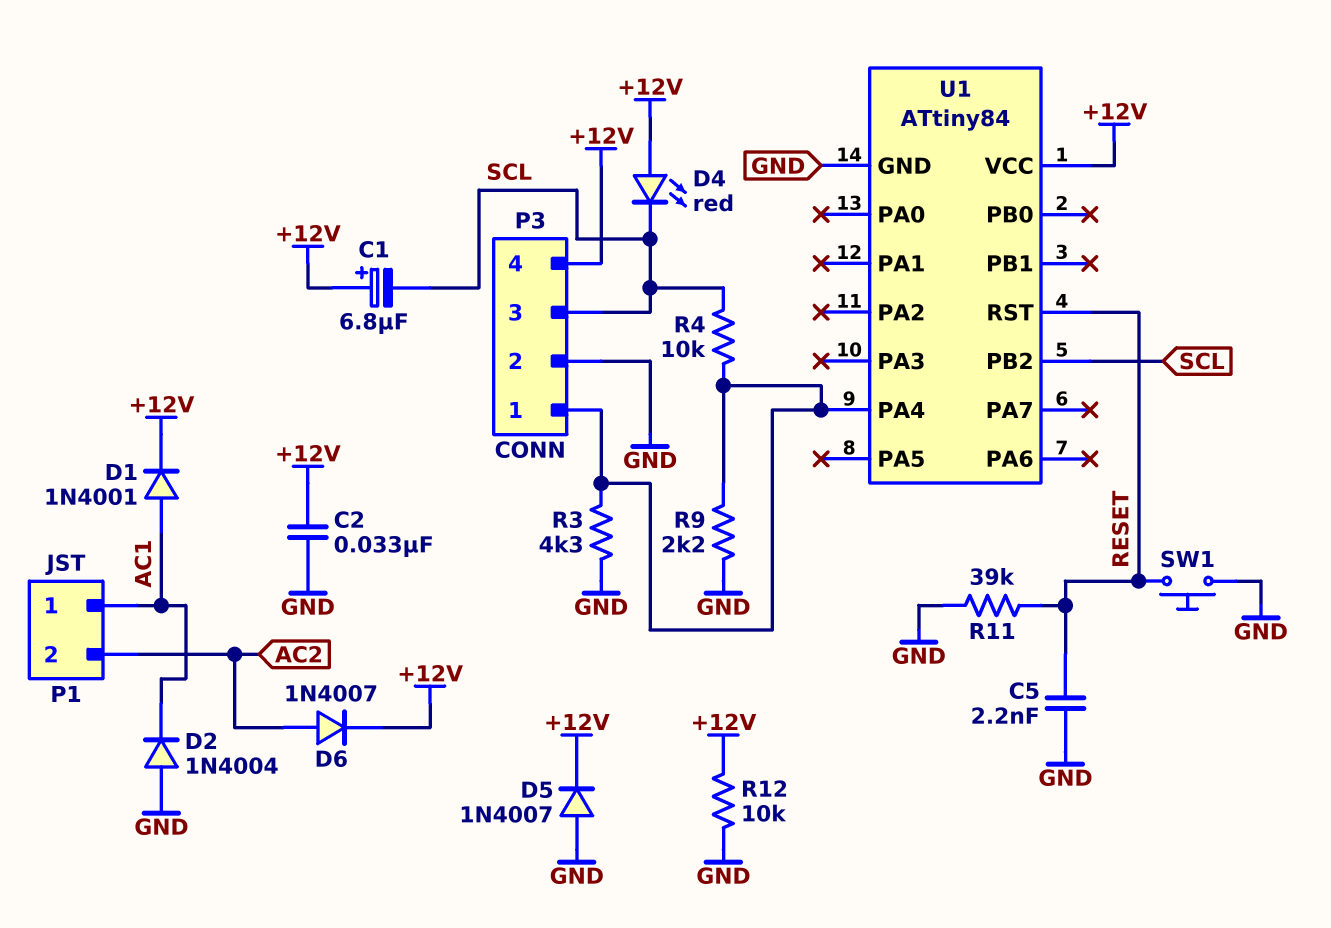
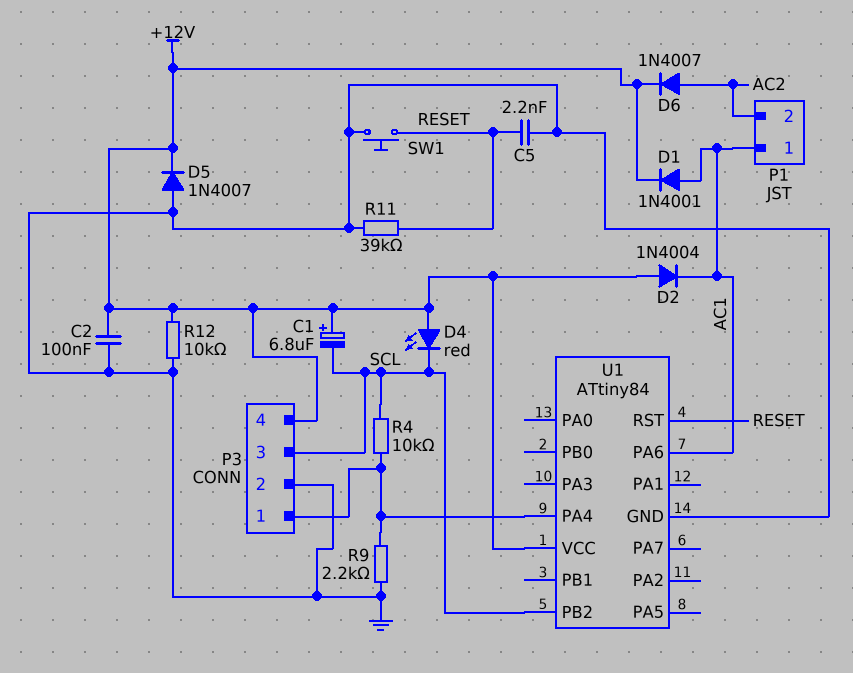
C2: 33nF (+12V, GND) -> 100nF (+12V, GND)
D2: diode 1N4004 (A GND, K AC1) -> diode 1N4004 (A +12V, K AC1)
R3: 4.3k (GND, P3/1) -> none
U1 pin PA6: none -> AC1

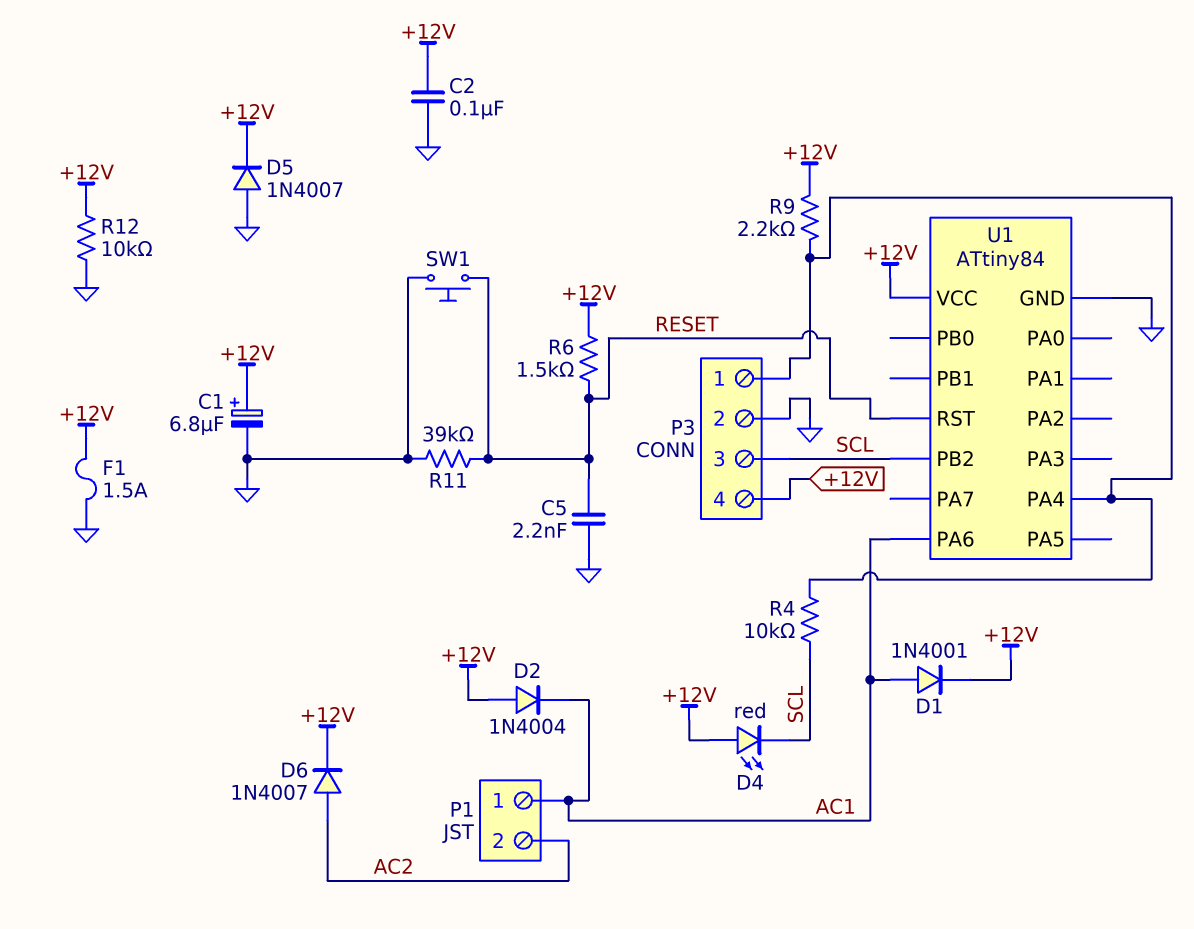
C1: 6.8uF (plus +12V, minus SCL) -> 6.8uF (plus +12V, minus GND)
F1: none -> 1.5A (+12V, GND)
R6: none -> 1.5k (+12V, RESET)
R9: 2.2k (GND, P3/1) -> 2.2k (+12V, P3/1)

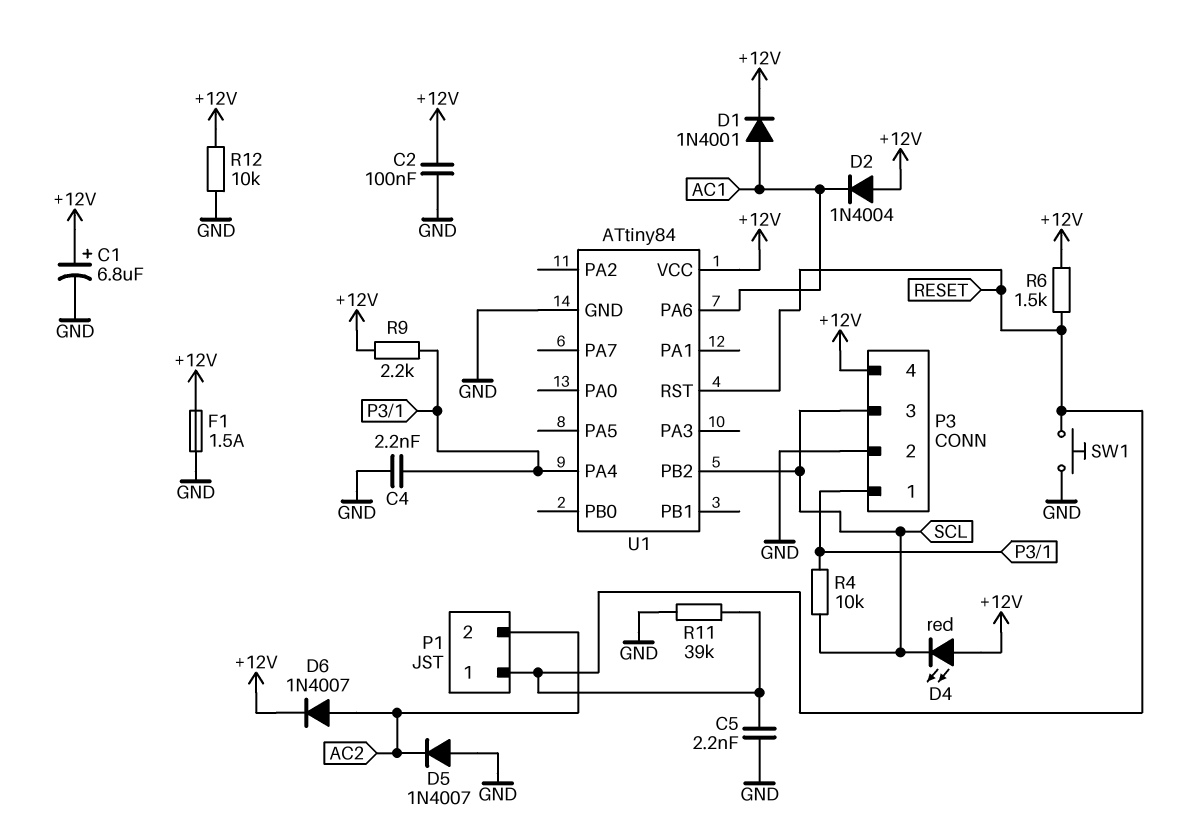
C4: none -> 2.2nF (GND, P3/1)
D5: diode 1N4007 (A GND, K +12V) -> diode 1N4007 (A GND, K AC2)
P1 pin 1: AC1 -> RESET

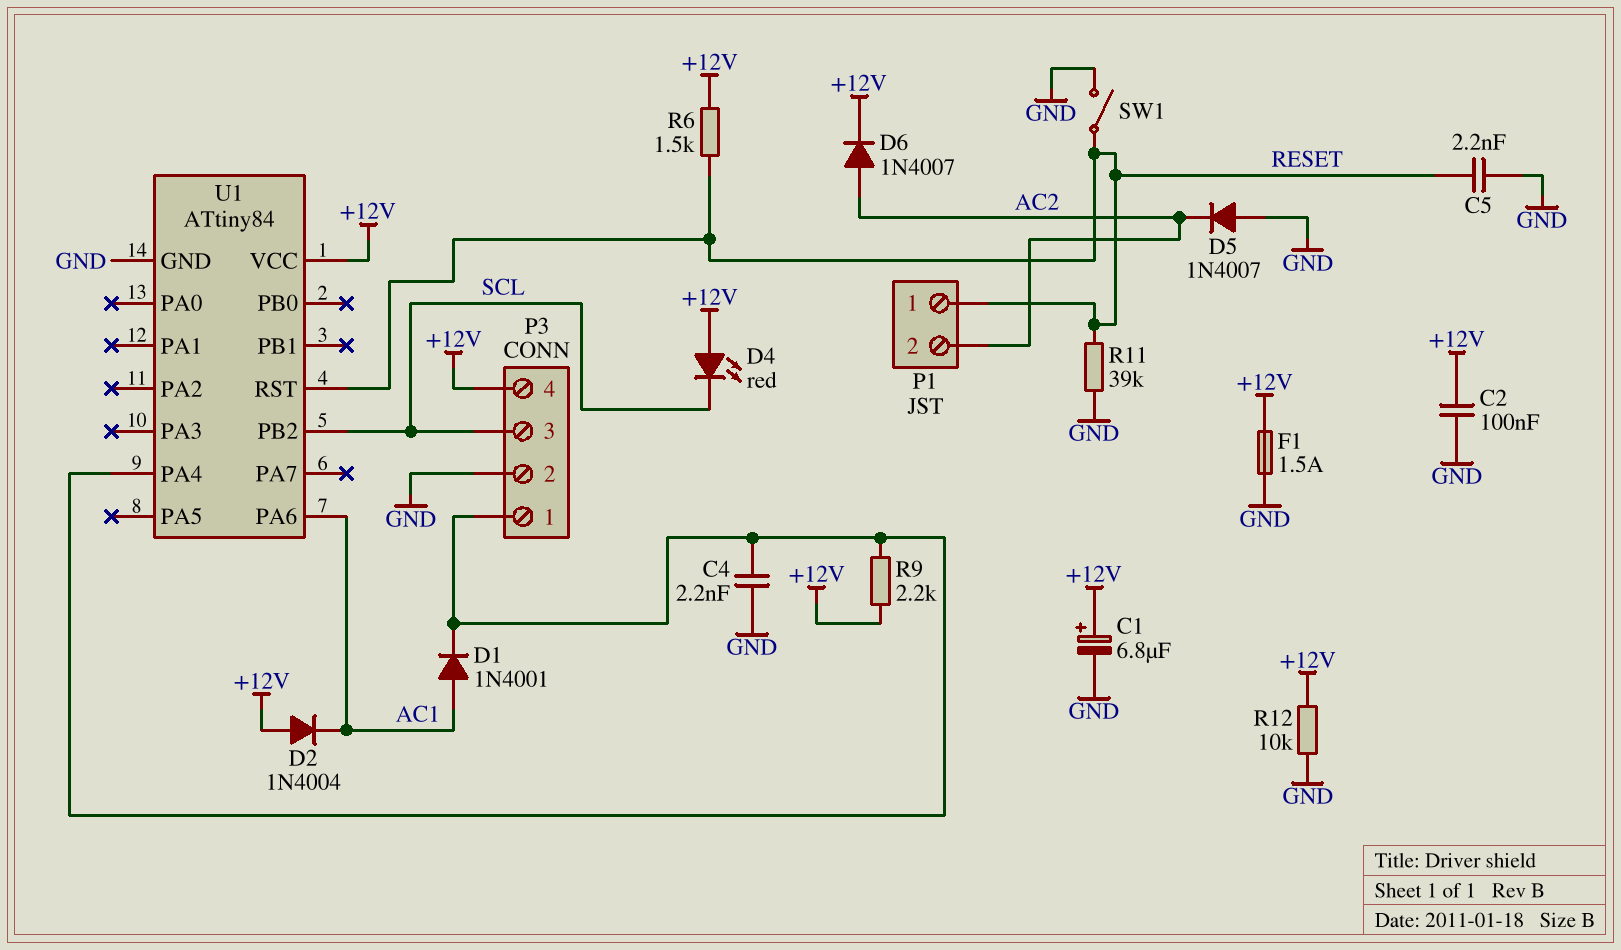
D1: diode 1N4001 (A AC1, K +12V) -> diode 1N4001 (A AC1, K P3/1)
R4: 10k (P3/1, SCL) -> none
SW1: button (GND, RESET) -> switch (GND, RESET)

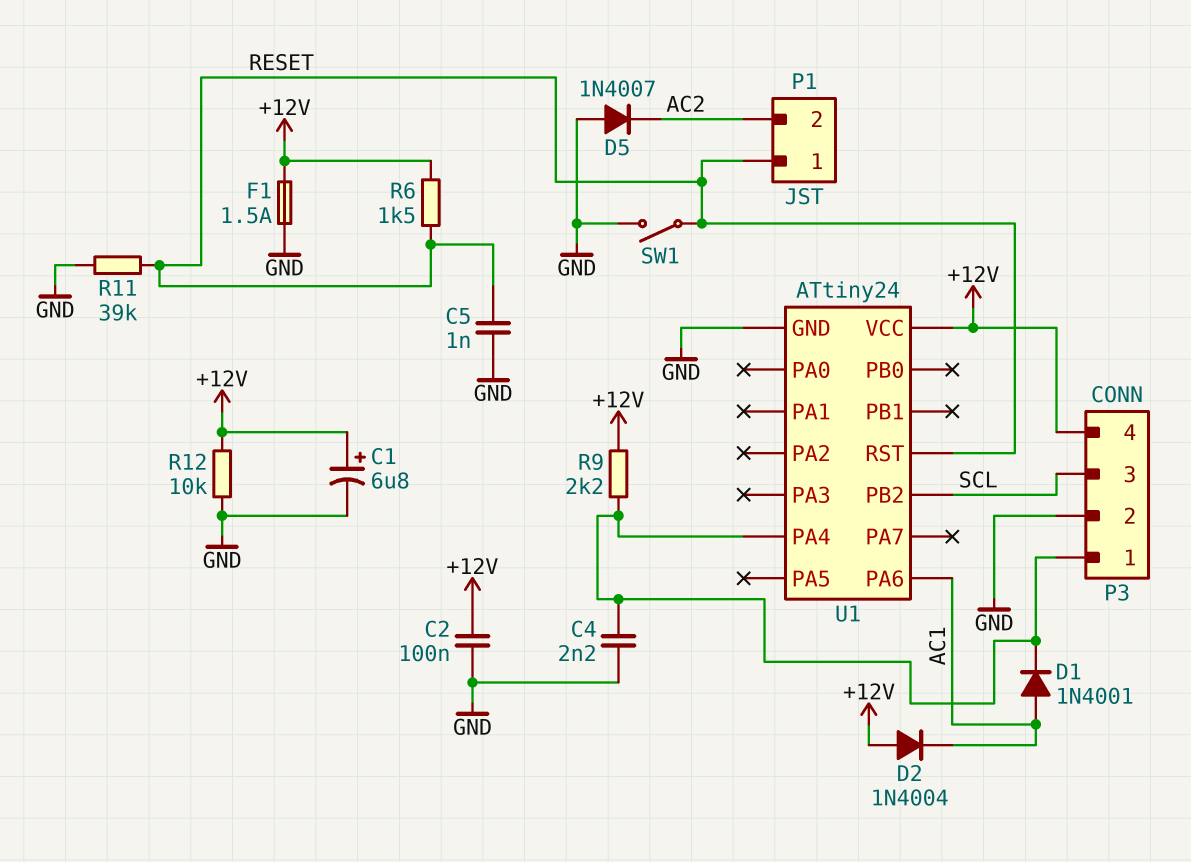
C5: 2.2nF (GND, RESET) -> 1nF (GND, RESET)
D4: LED red (A +12V, K SCL) -> none
D6: diode 1N4007 (A AC2, K +12V) -> none
U1: ATtiny84 -> ATtiny24

